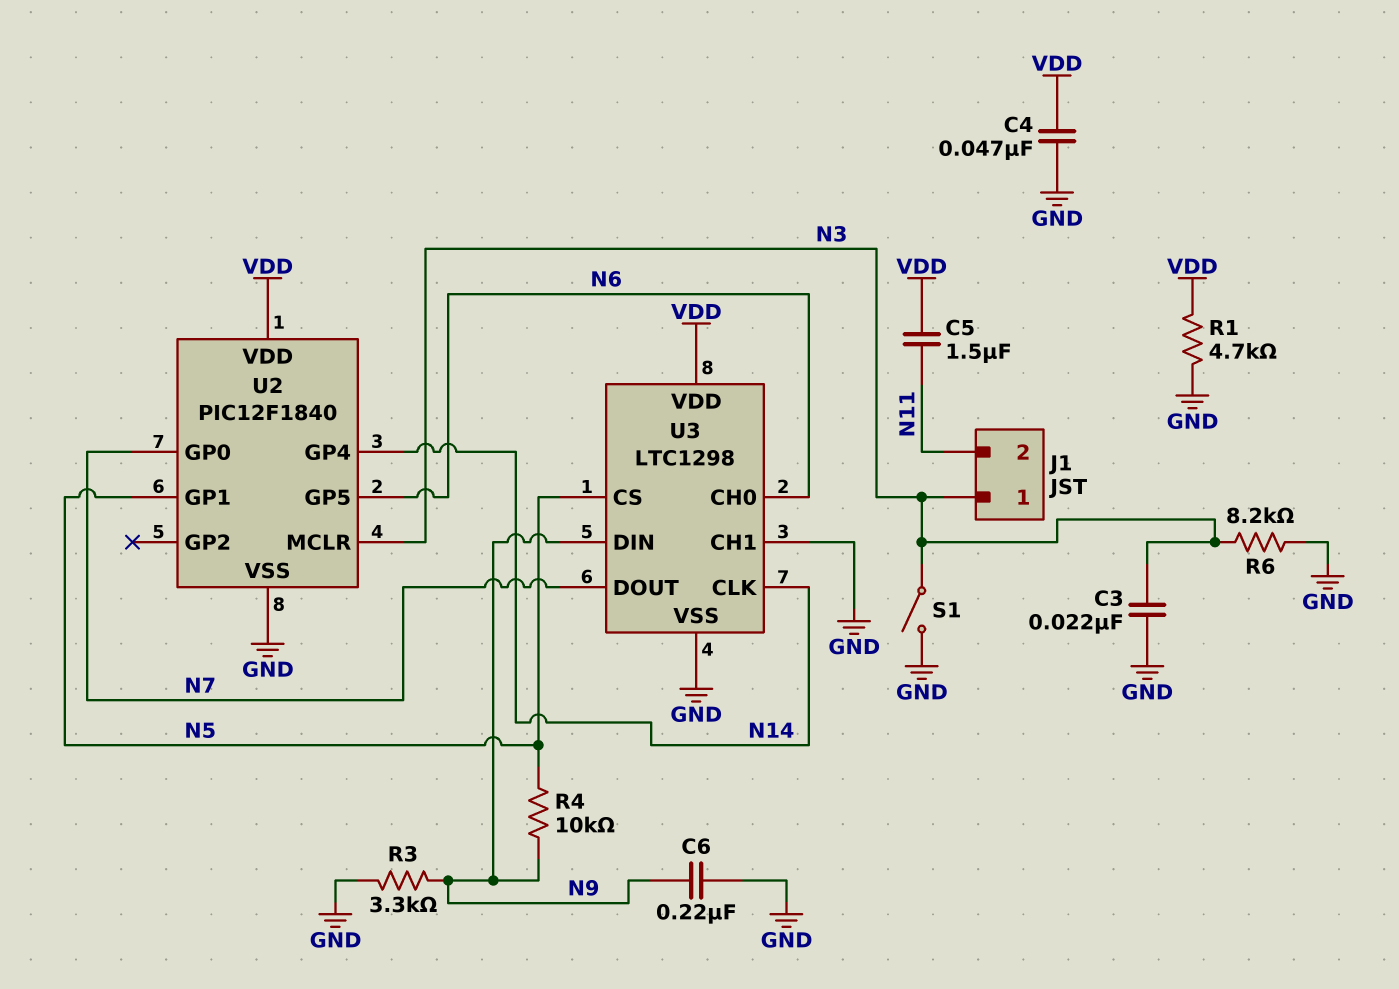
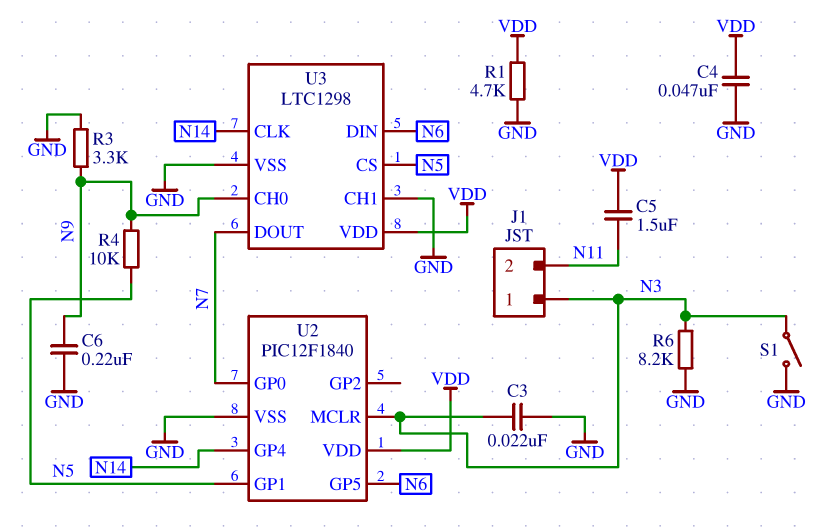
U3 pin CH0: N6 -> N9
U3 pin DIN: N9 -> N6

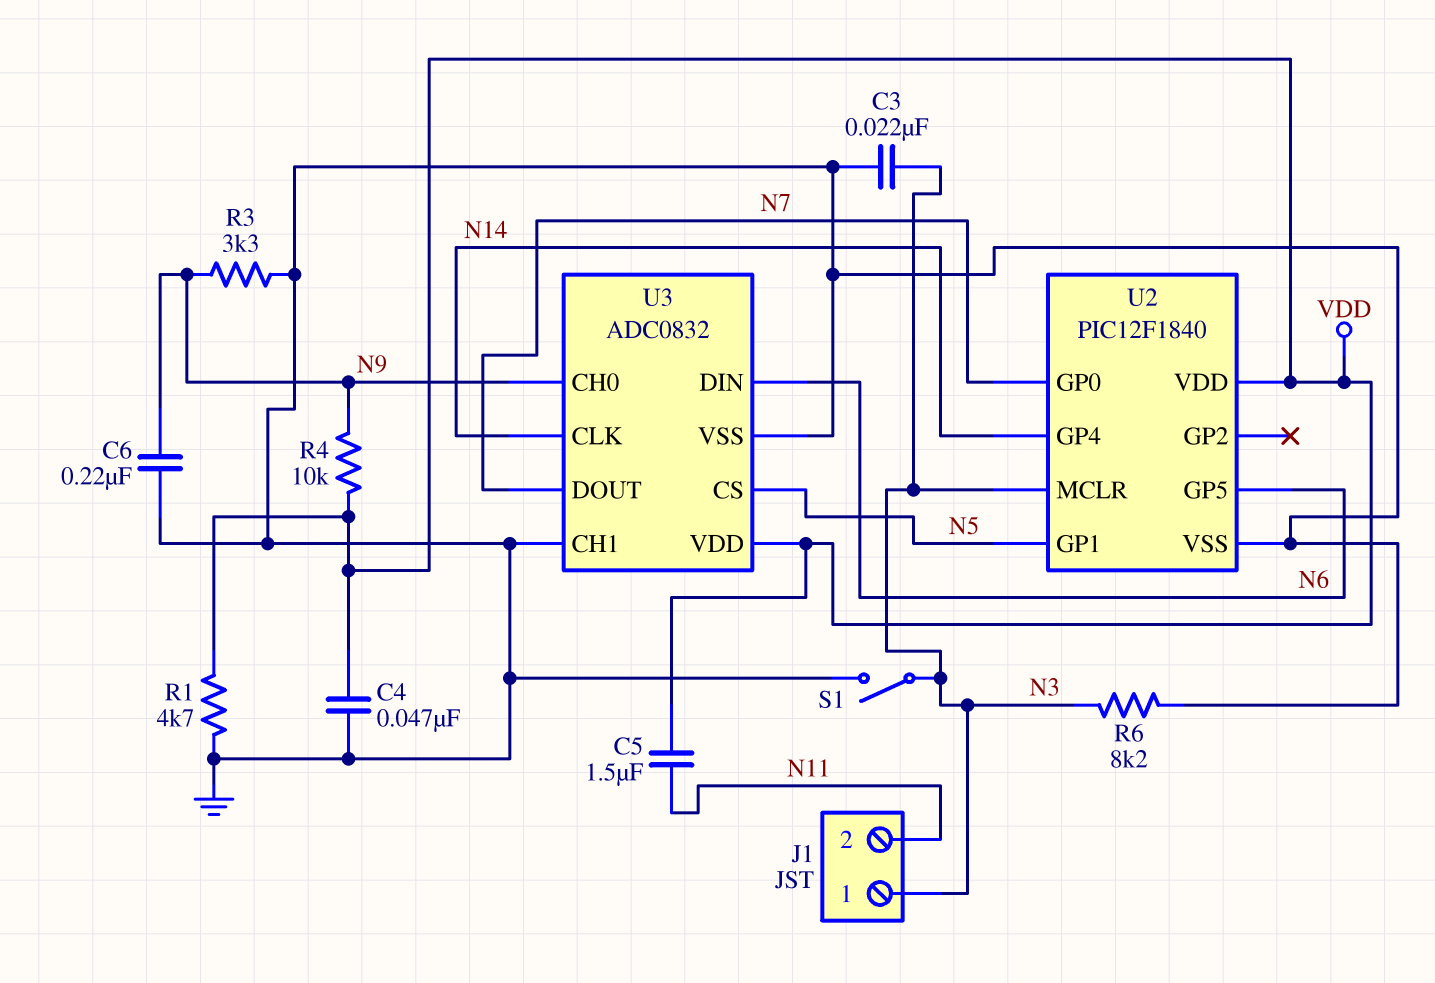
R4: 10k (N5, N9) -> 10k (N9, VDD)
U3: LTC1298 -> ADC0832

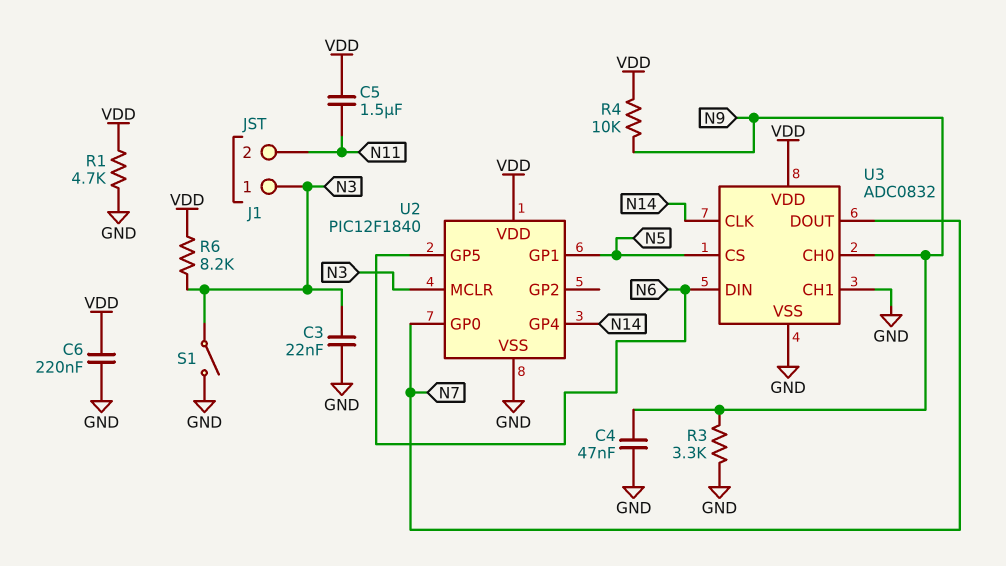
C4: 47nF (GND, VDD) -> 47nF (GND, N9)
C6: 220nF (GND, N9) -> 220nF (GND, VDD)
R6: 8.2k (GND, N3) -> 8.2k (N3, VDD)

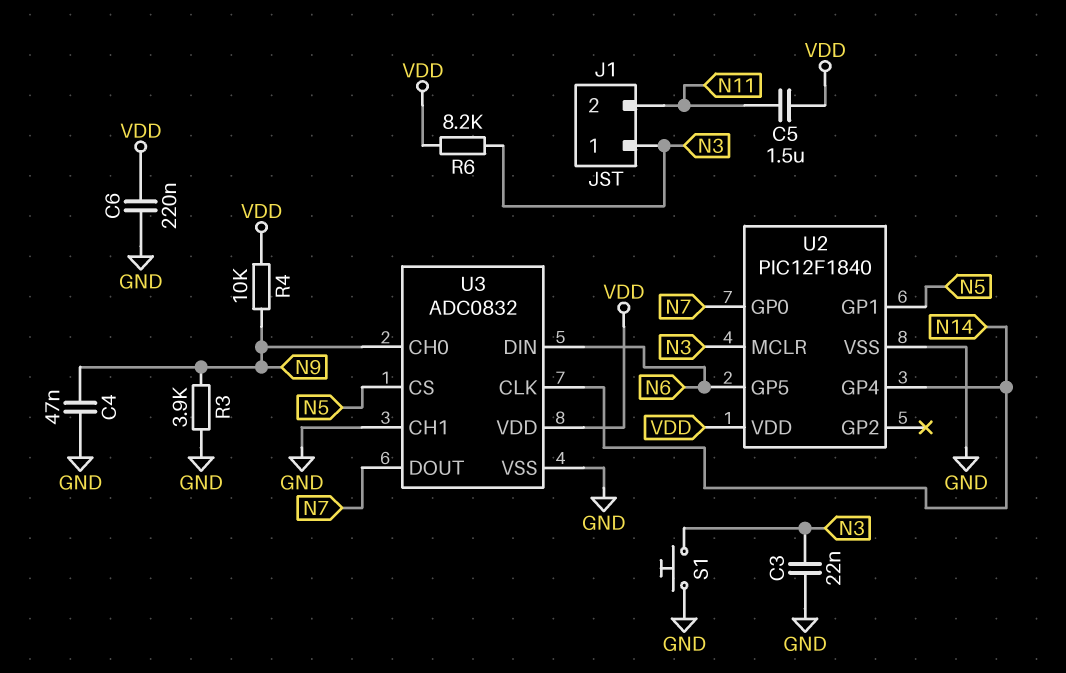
R1: 4.7k (GND, VDD) -> none
R3: 3.3k (GND, N9) -> 3.9k (GND, N9)
S1: switch (GND, N3) -> button (GND, N3)

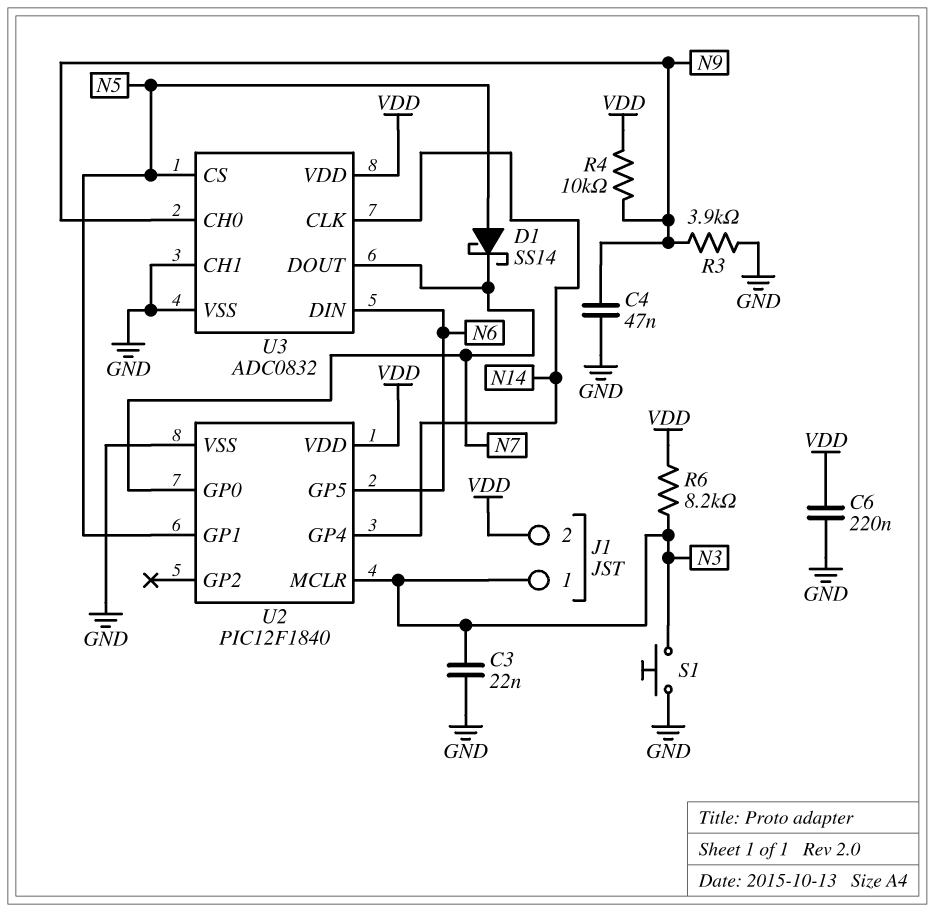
C5: 1.5uF (N11, VDD) -> none
D1: none -> schottky SS14 (A N5, K N7)
J1 pin 2: N11 -> VDD

